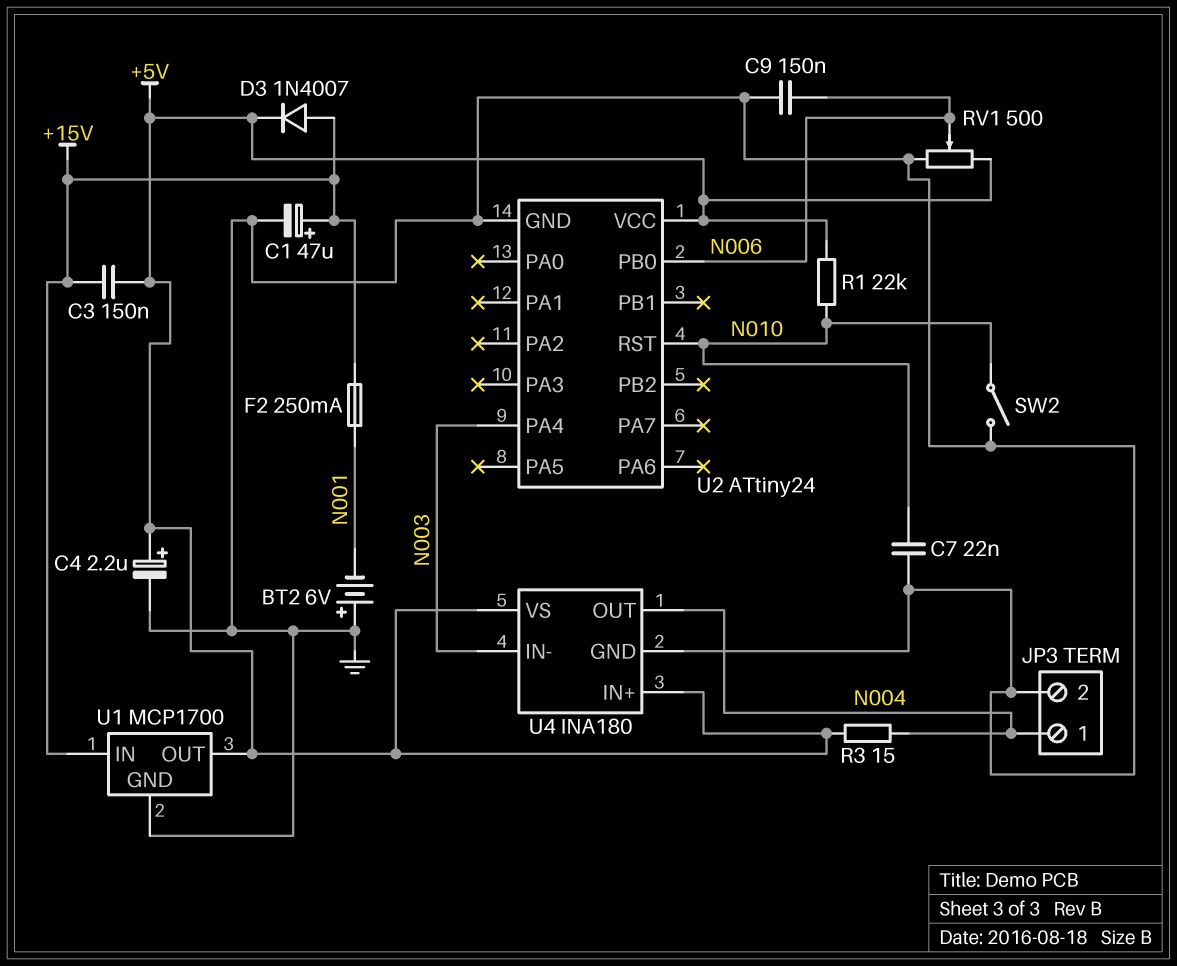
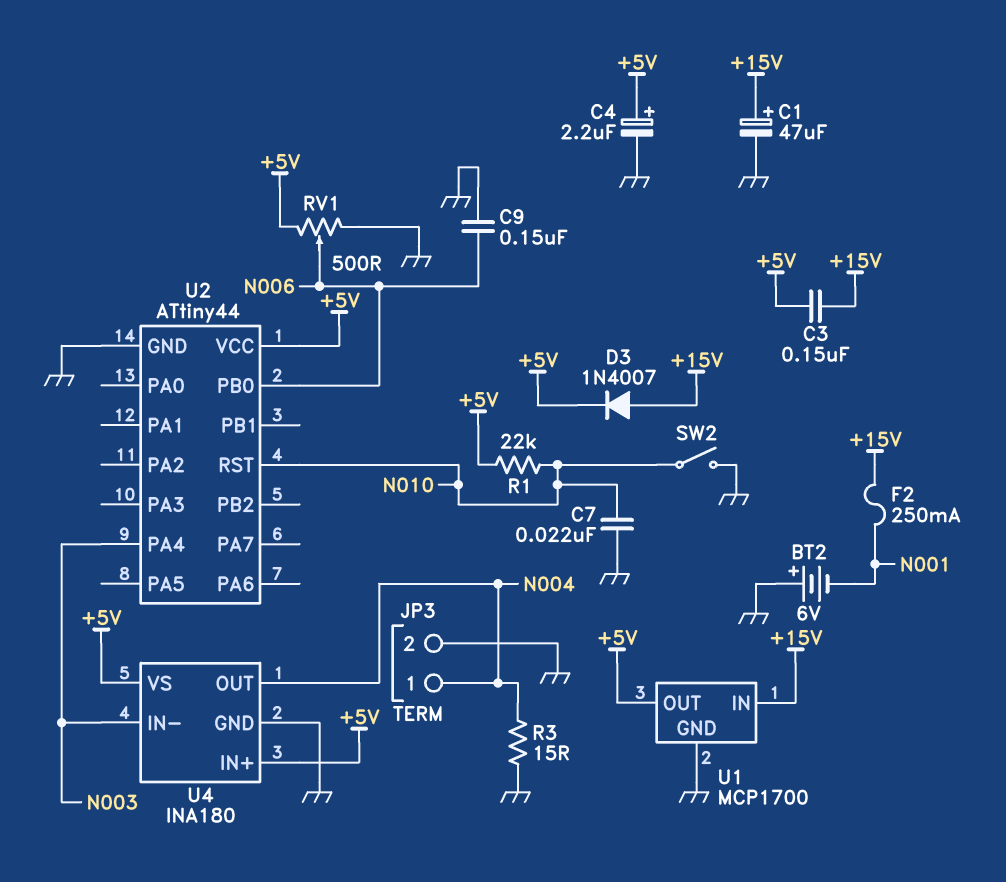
R3: 15 (+5V, N004) -> 15 (GND, N004)
U2: ATtiny24 -> ATtiny44

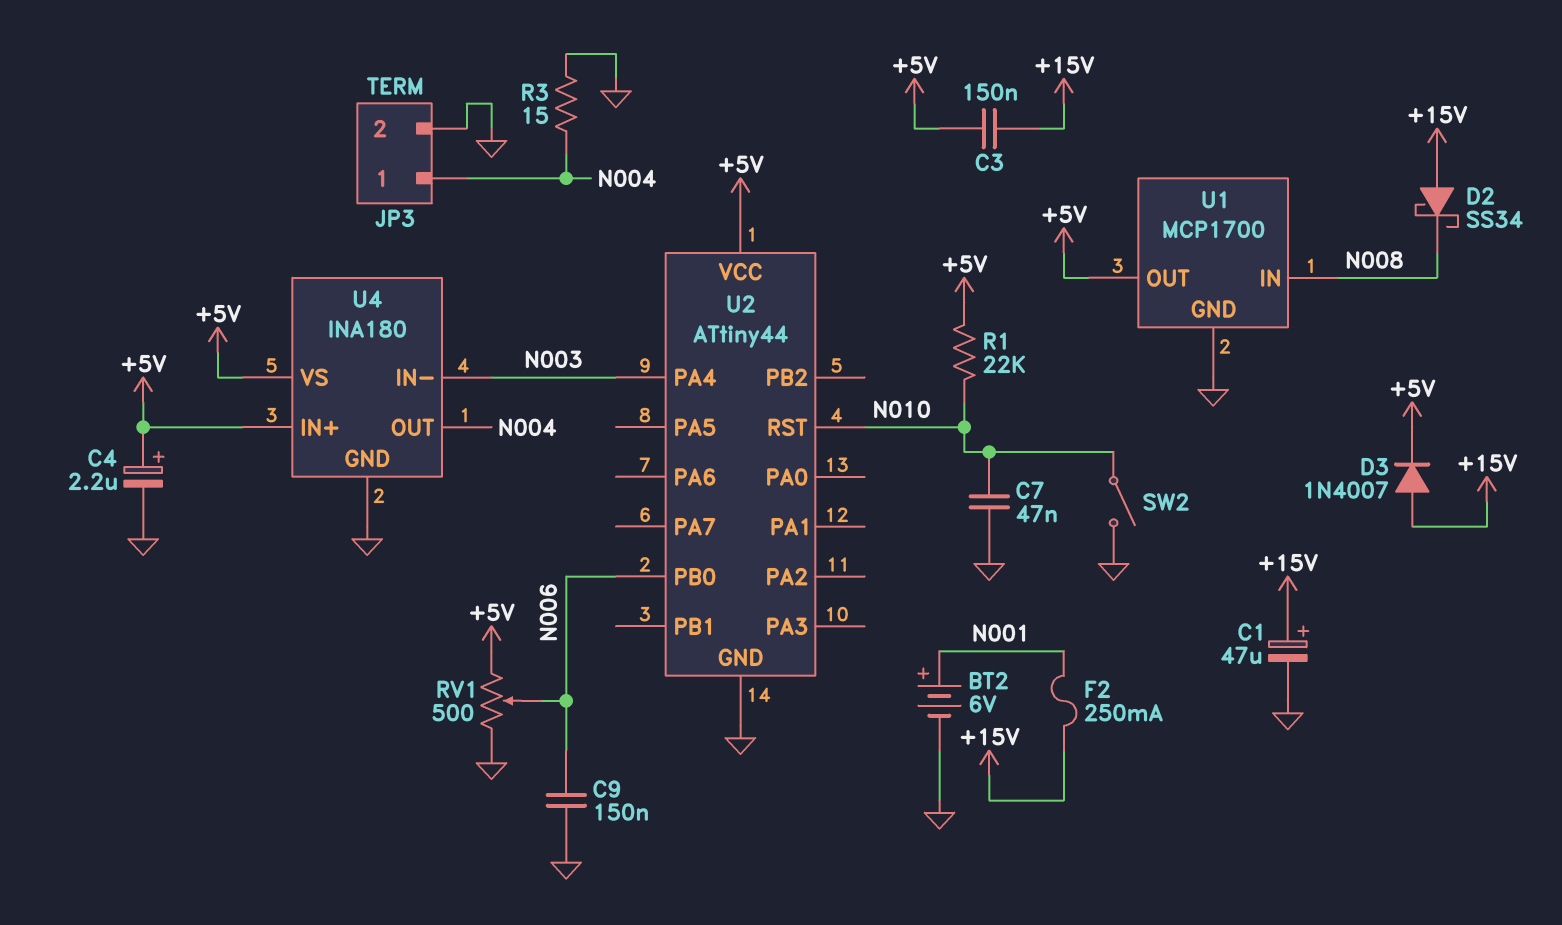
BT2: 6V (plus GND, minus N001) -> 6V (plus N001, minus GND)
C7: 22nF (GND, N010) -> 47nF (GND, N010)
D2: none -> schottky SS34 (A +15V, K N008)
U1 pin IN: +15V -> N008

